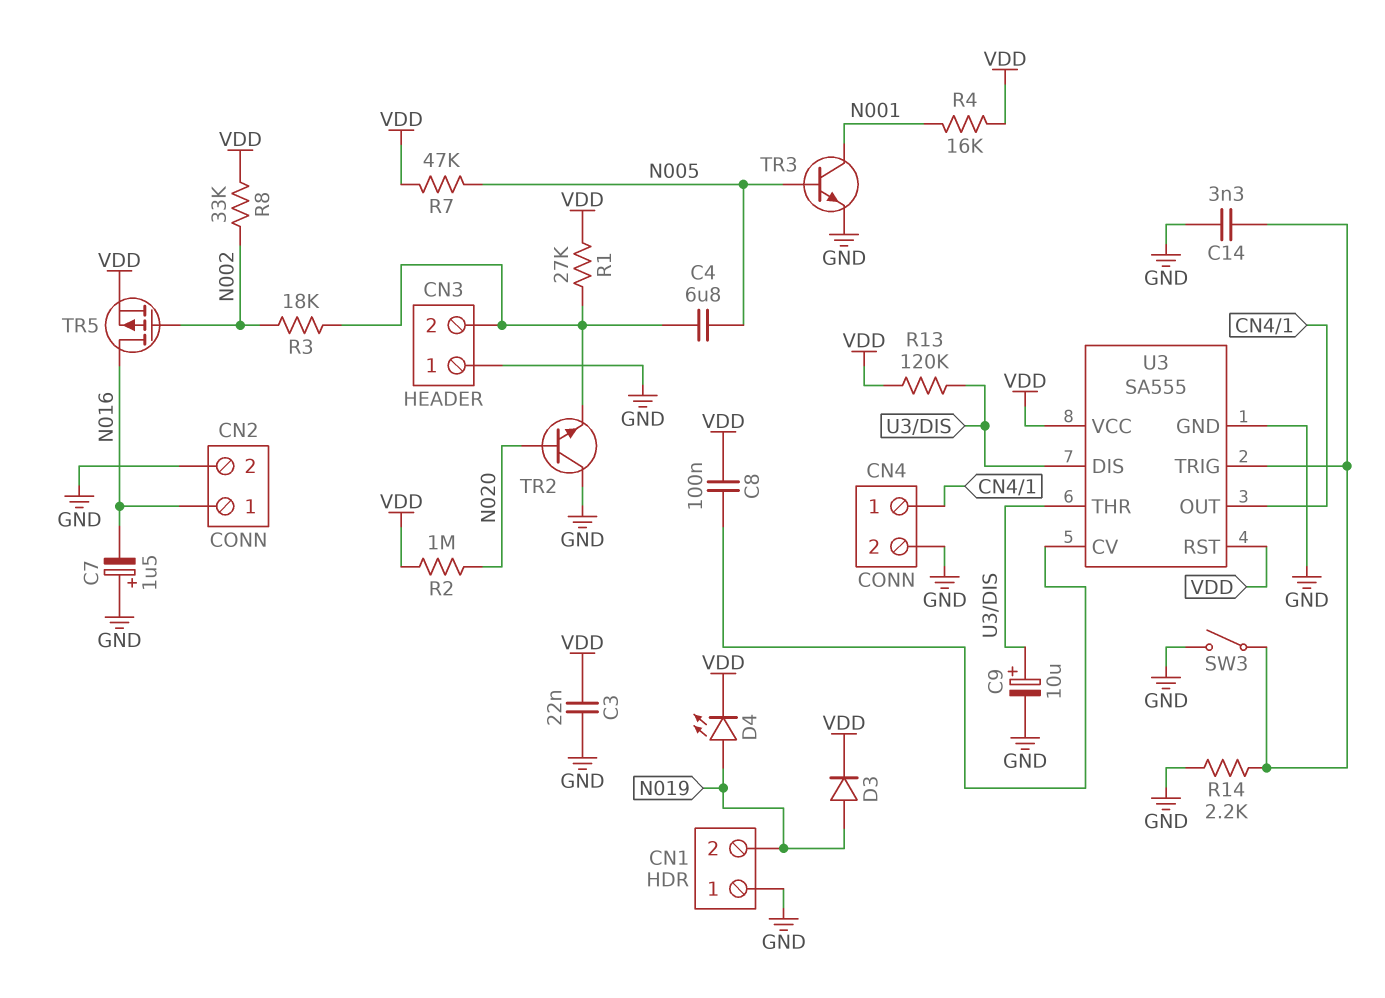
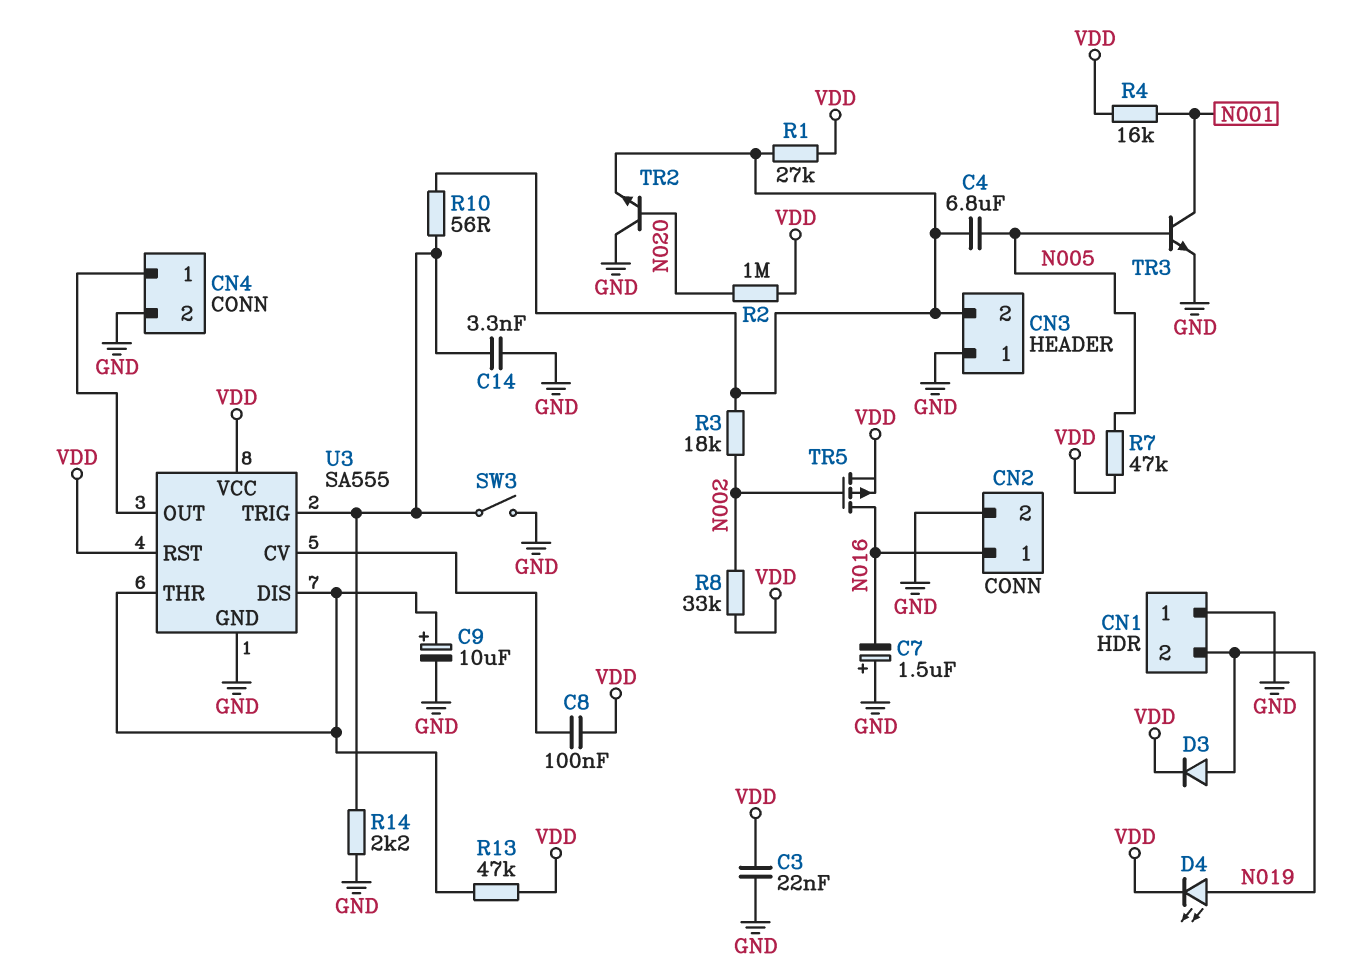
R10: none -> 56 (CN3/2, U3/TRIG)
R13: 120k (U3/DIS, VDD) -> 47k (U3/DIS, VDD)

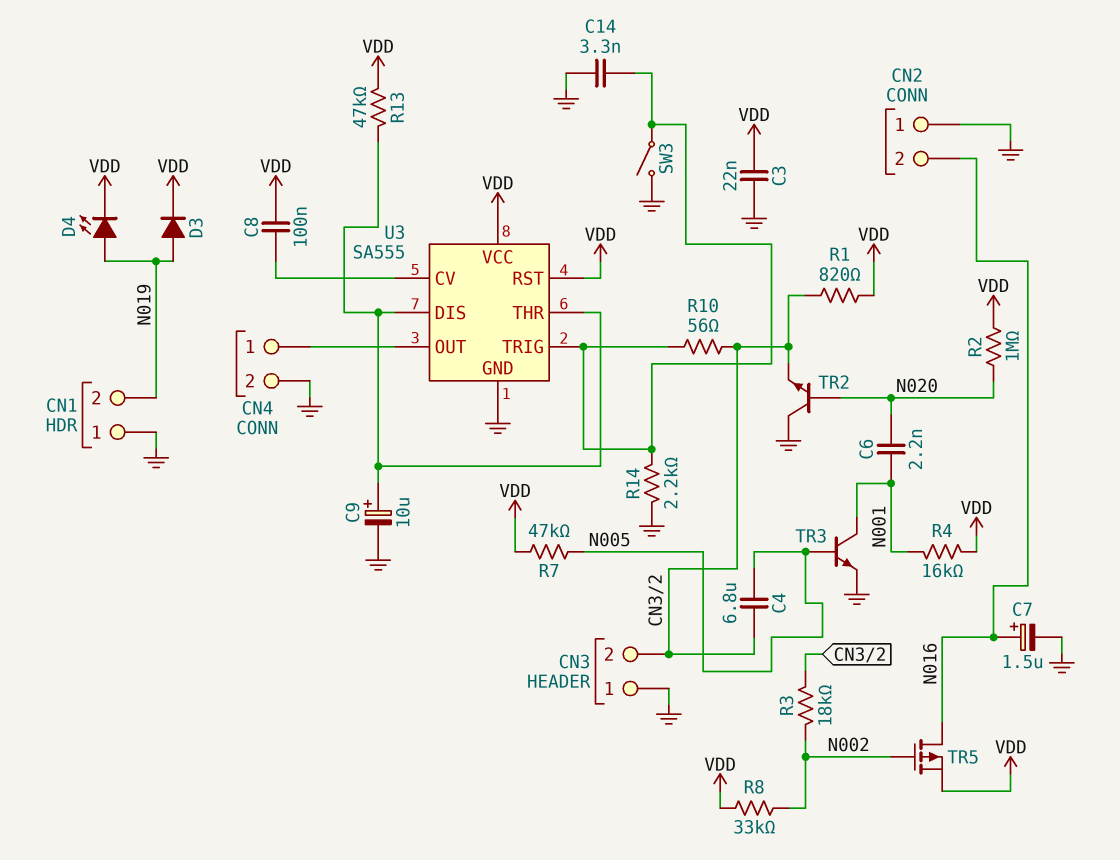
C6: none -> 2.2nF (N001, N020)
C7: 1.5uF (plus GND, minus N016) -> 1.5uF (plus N016, minus GND)
CN2 pin 1: N016 -> GND
CN2 pin 2: GND -> N016
R1: 27k (CN3/2, VDD) -> 820 (CN3/2, VDD)

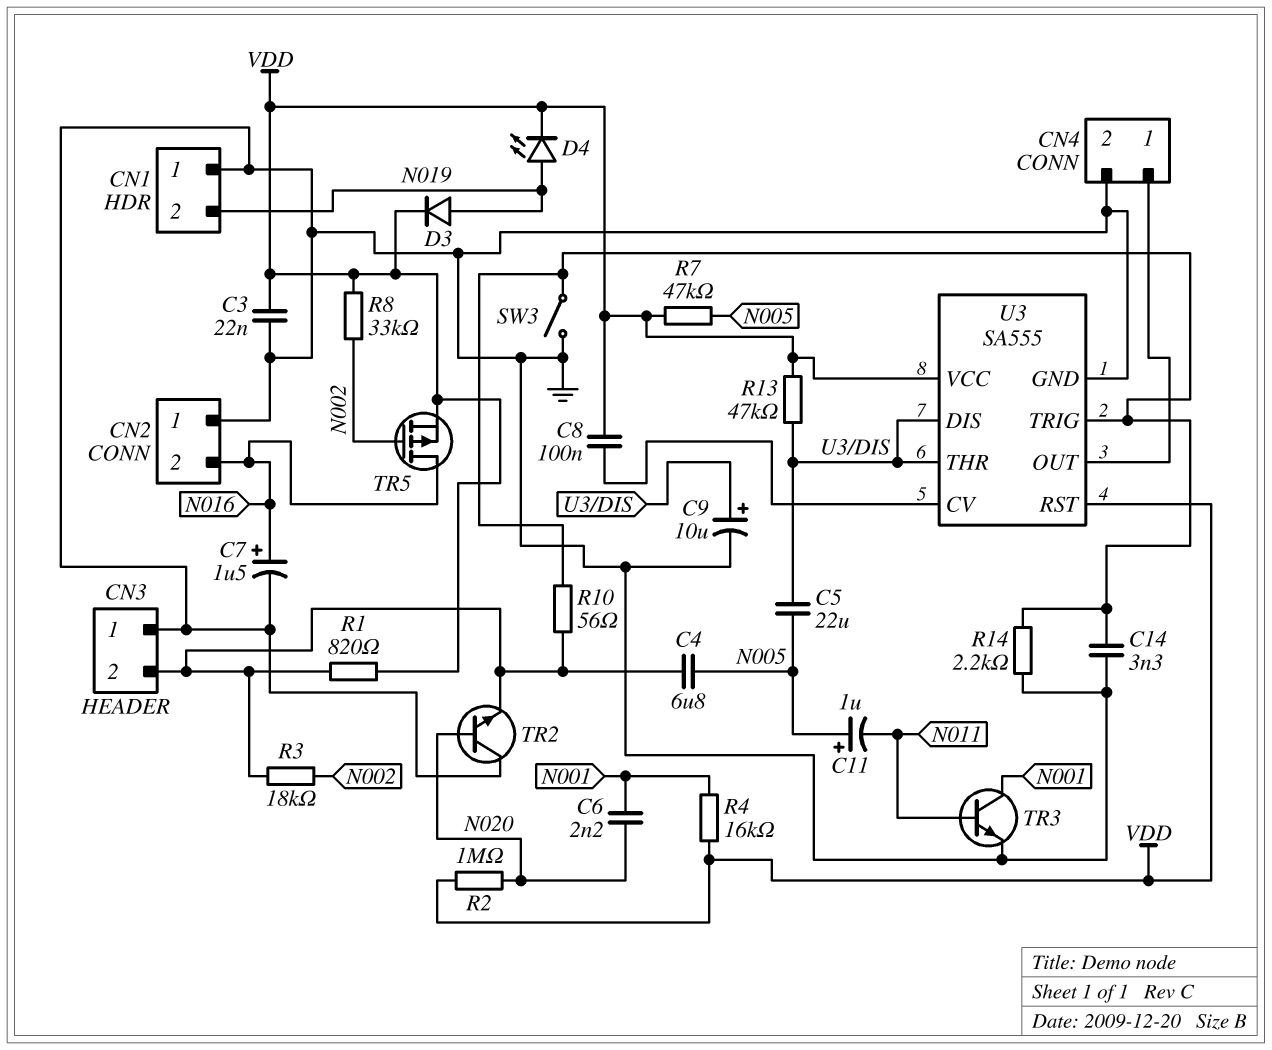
C5: none -> 22uF (N005, U3/DIS)
C11: none -> 1uF (plus N005, minus N011)
TR3: NPN (B N005, C N001, E GND) -> NPN (B N011, C N001, E GND)

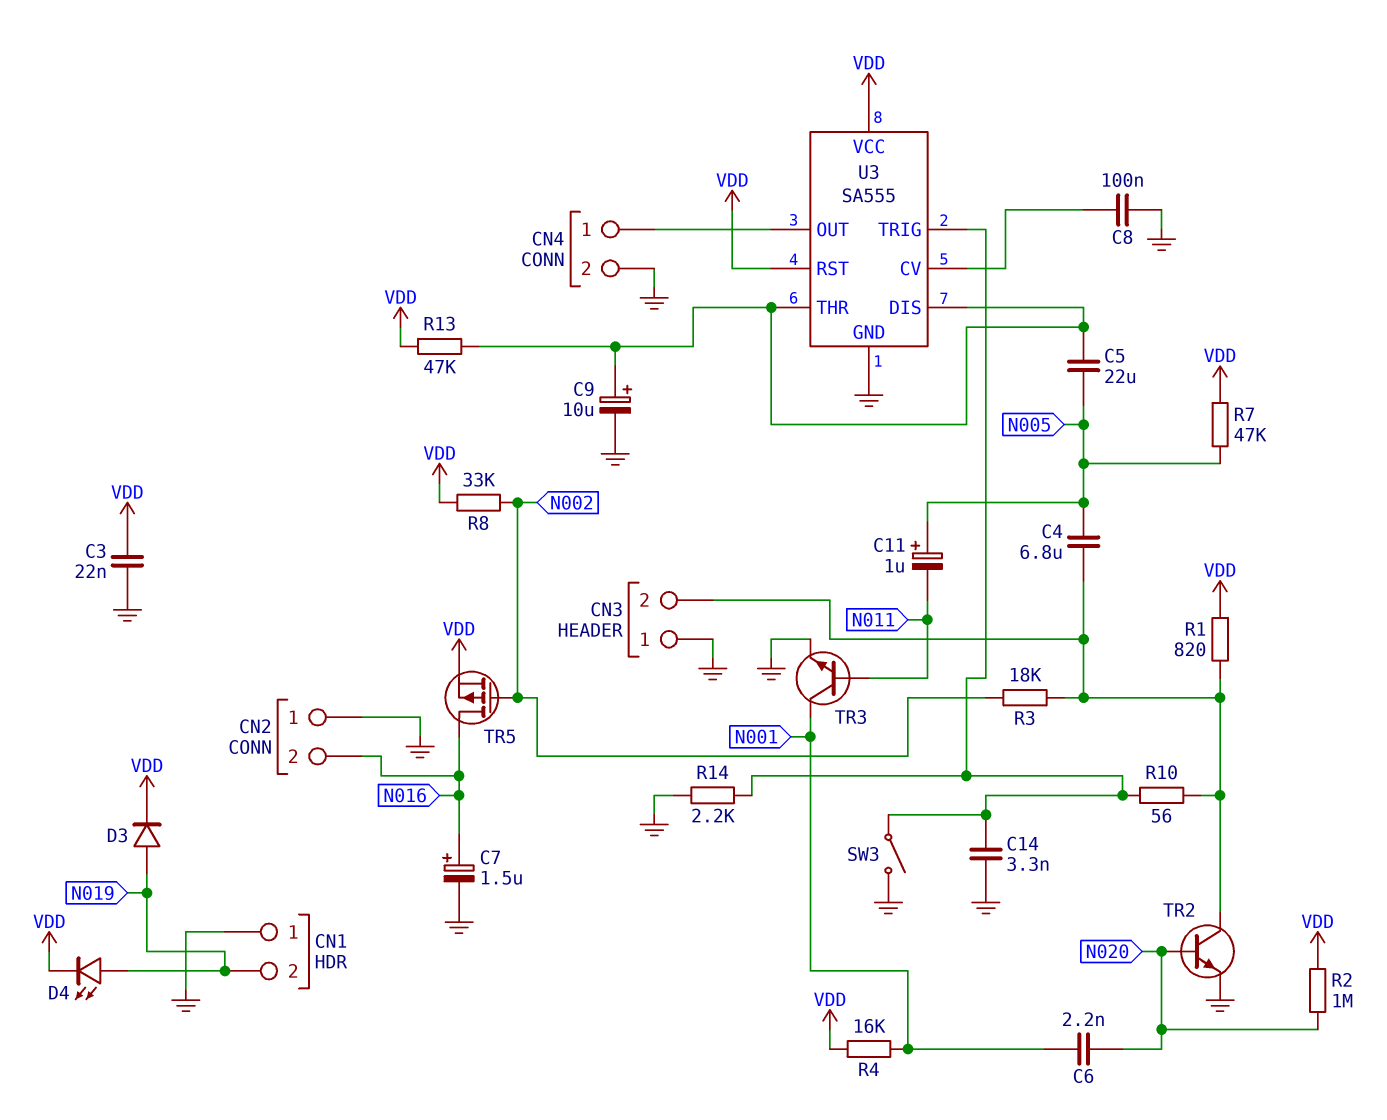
C8: 100nF (U3/CV, VDD) -> 100nF (GND, U3/CV)
TR2: NPN (B N020, C GND, E CN3/2) -> NPN (B N020, C CN3/2, E GND)

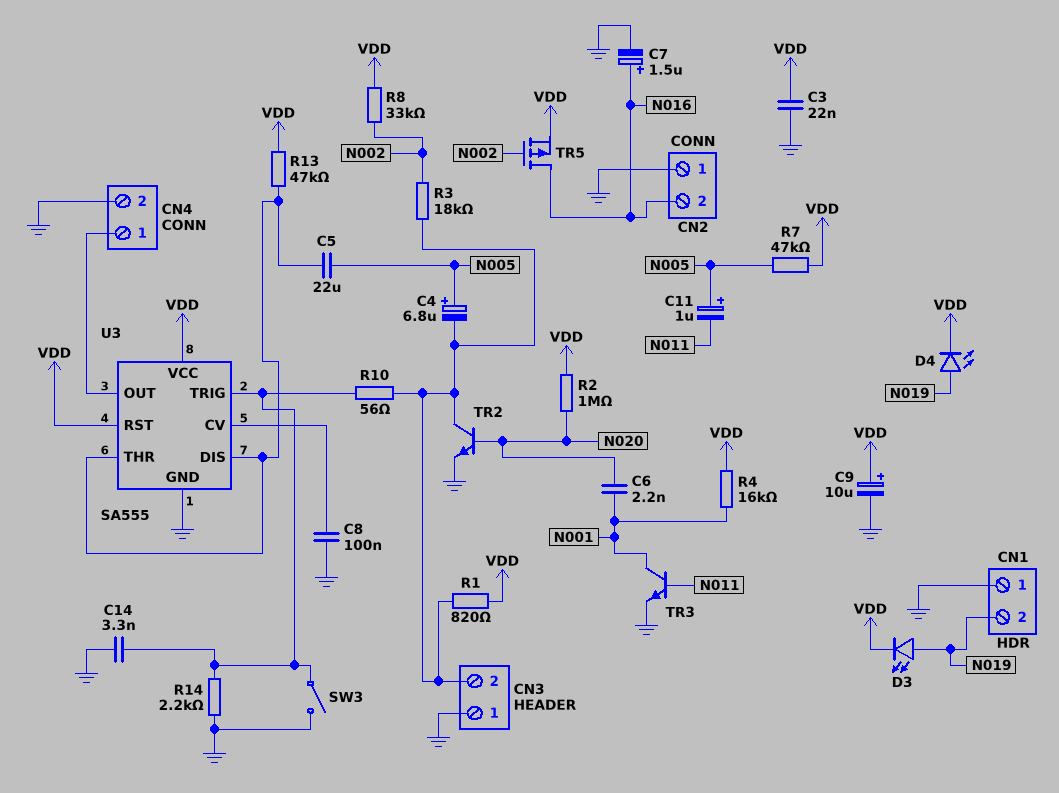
C4: 6.8uF (CN3/2, N005) -> 6.8uF (plus N005, minus CN3/2)
C9: 10uF (plus U3/DIS, minus GND) -> 10uF (plus VDD, minus GND)
D3: diode (A N019, K VDD) -> LED (A N019, K VDD)

